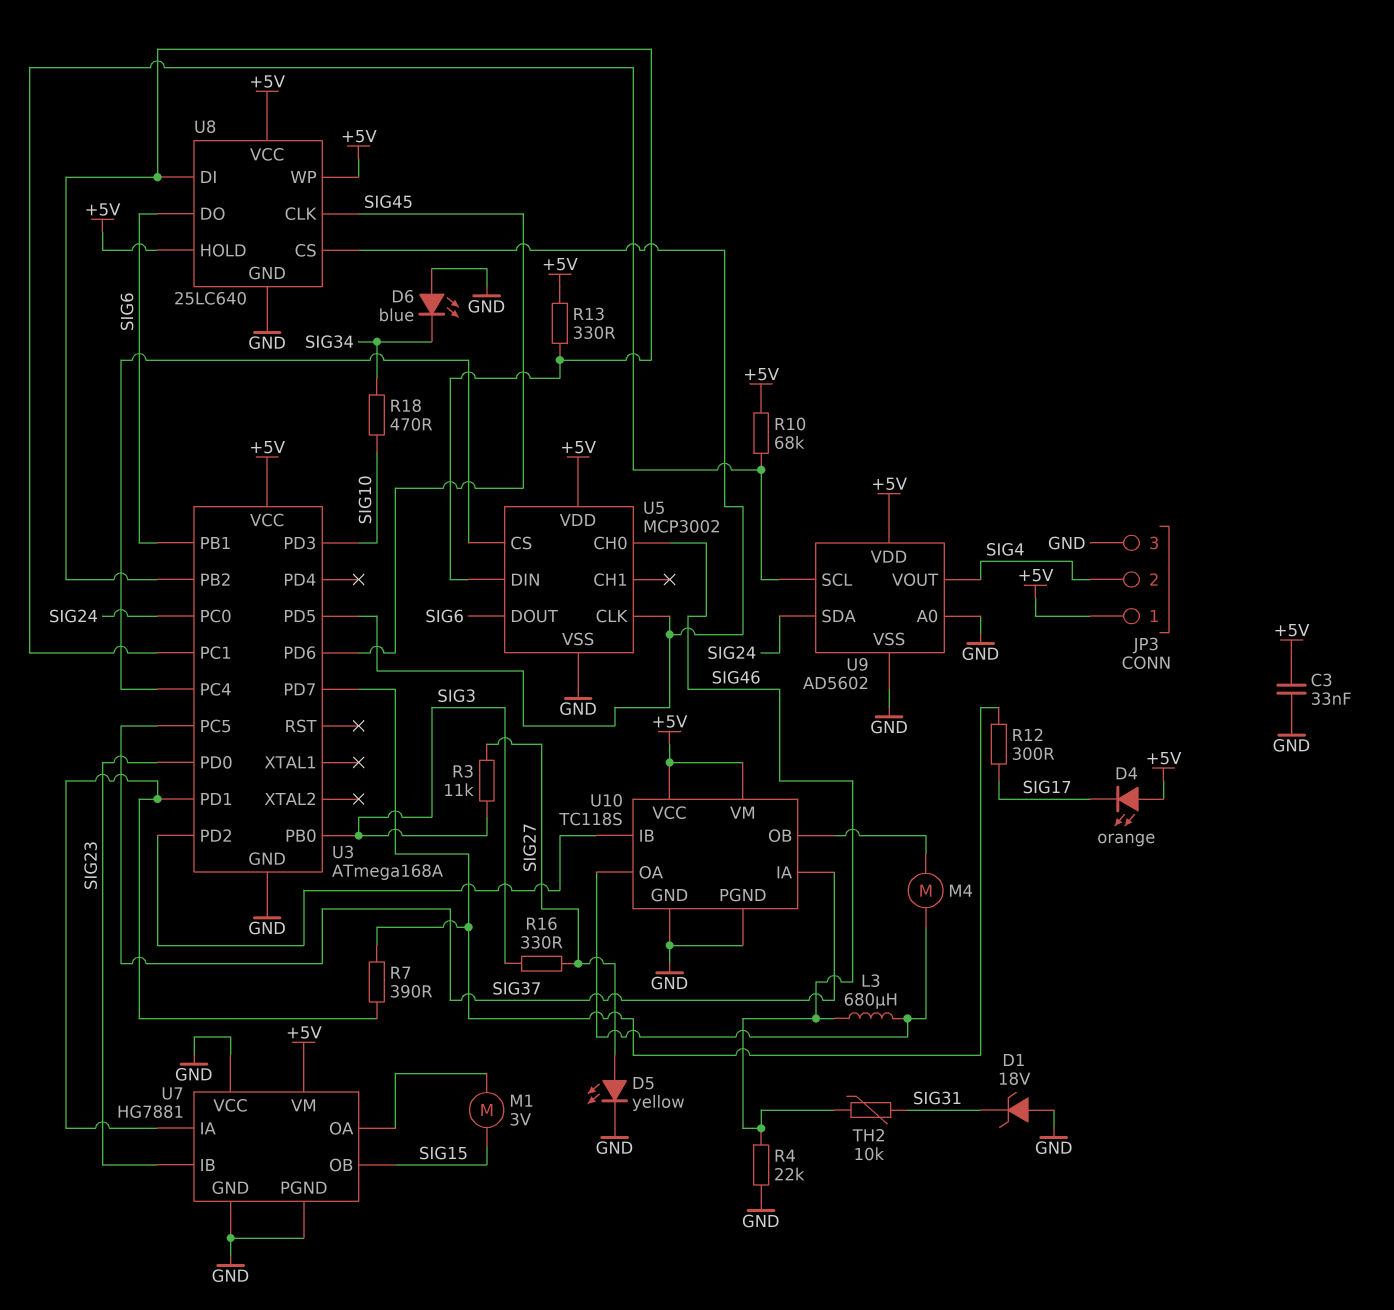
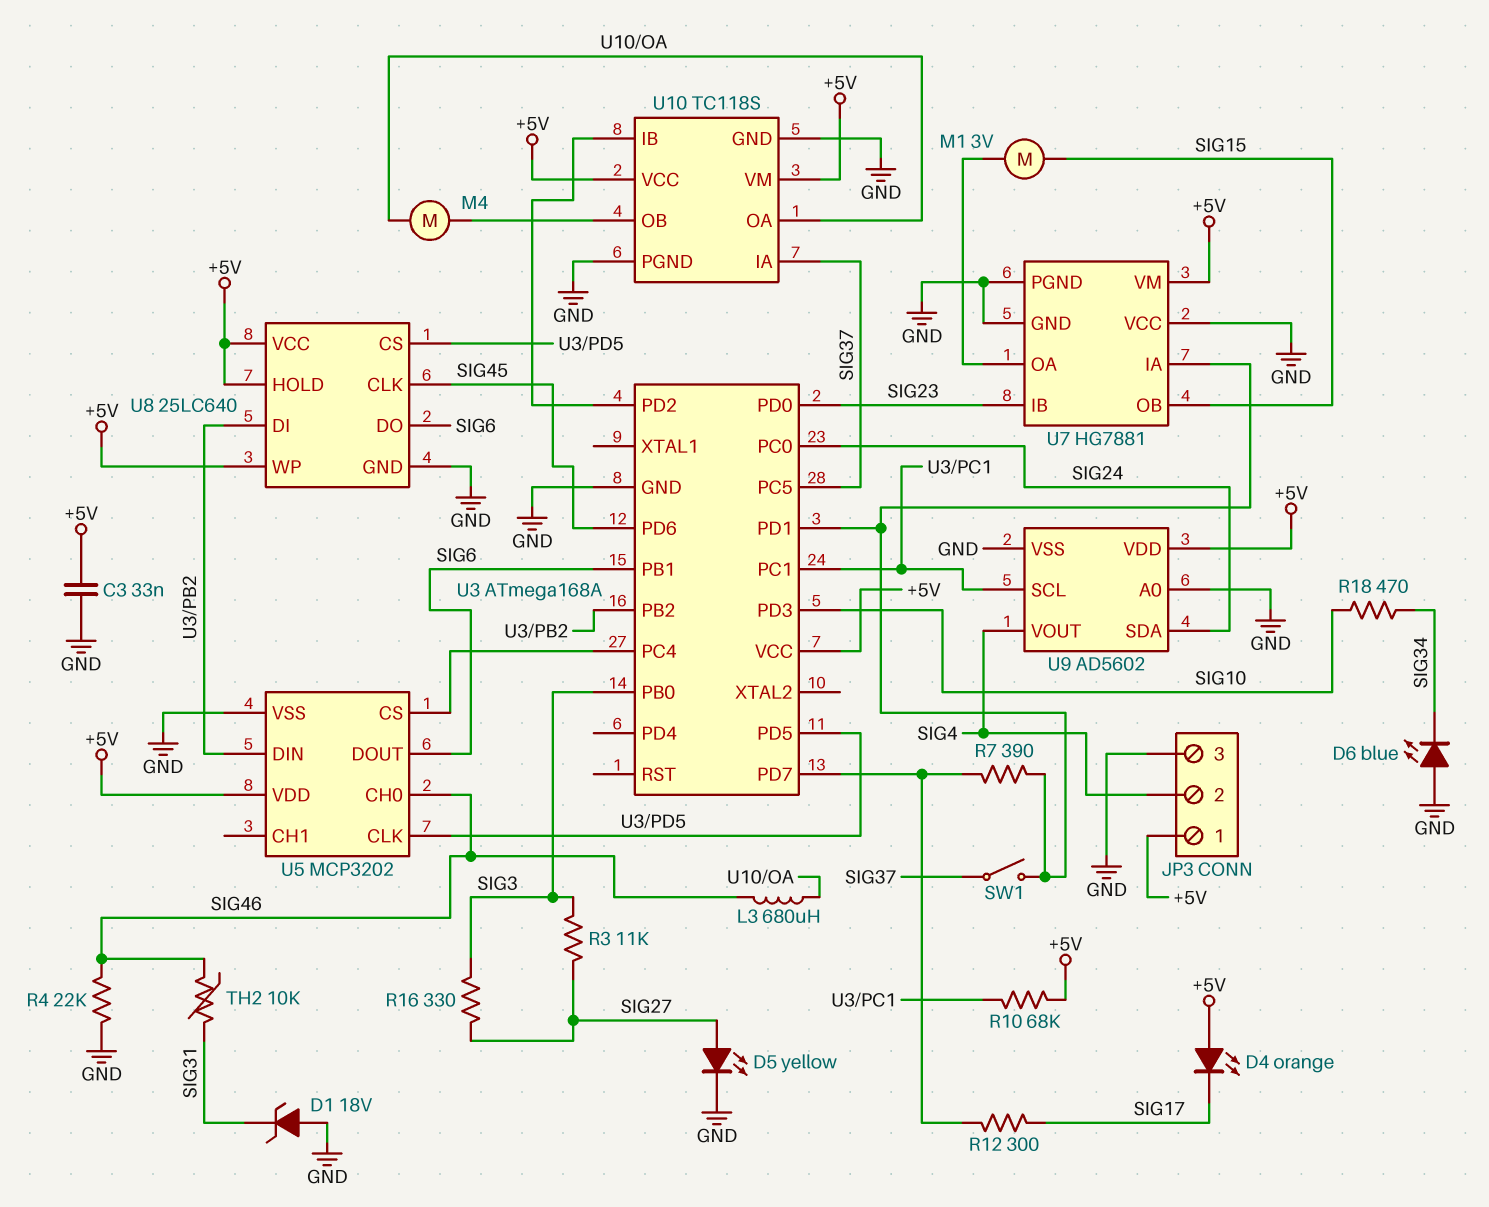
R13: 330 (+5V, U3/PB2) -> none
SW1: none -> switch (SIG37, U3/PD1)
U5: MCP3002 -> MCP3202

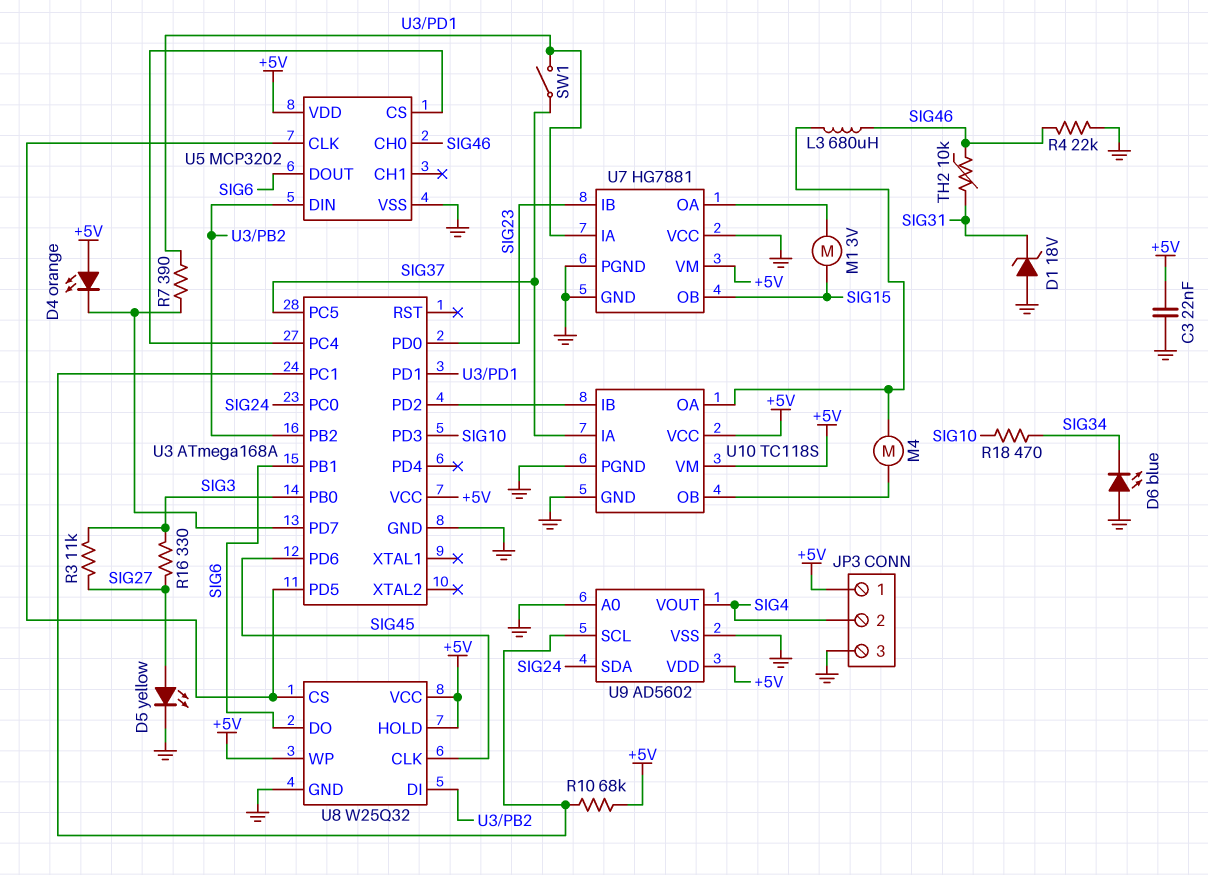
C3: 33nF (+5V, GND) -> 22nF (+5V, GND)
D4: LED orange (A +5V, K SIG17) -> LED orange (A +5V, K U3/PD7)
R12: 300 (SIG17, U3/PD7) -> none
U8: 25LC640 -> W25Q32

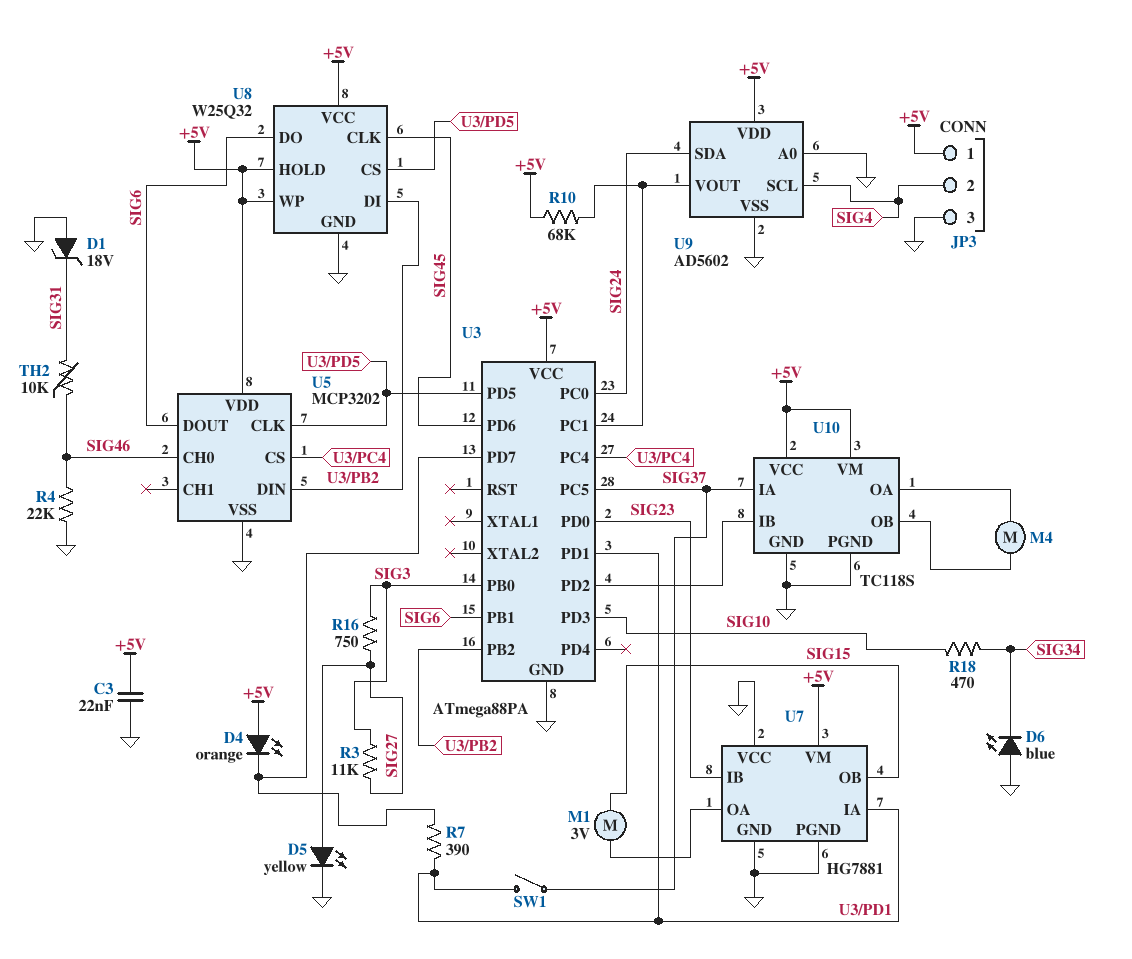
L3: 680uH (SIG46, U10/OA) -> none
R16: 330 (SIG3, SIG27) -> 750 (SIG3, SIG27)
U3: ATmega168A -> ATmega88PA
U9 pin SCL: U3/PC1 -> SIG4
U9 pin VOUT: SIG4 -> U3/PC1

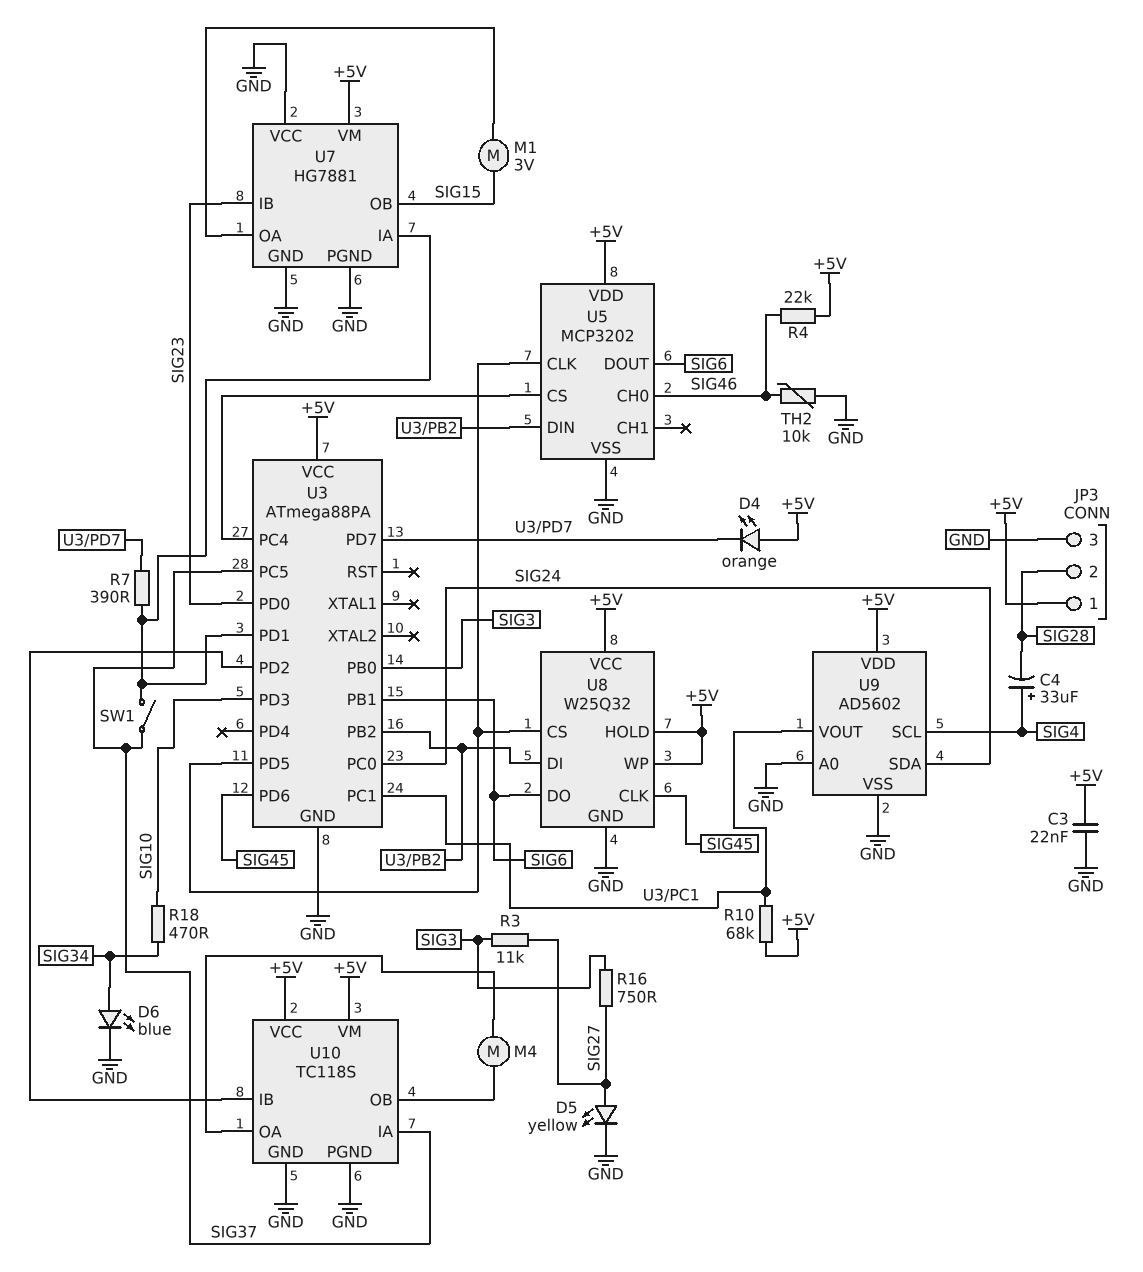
C4: none -> 33uF (plus SIG4, minus SIG28)
D1: zener 18V (A GND, K SIG31) -> none
D6: LED blue (A GND, K SIG34) -> LED blue (A SIG34, K GND)
JP3 pin 2: SIG4 -> SIG28
R4: 22k (GND, SIG46) -> 22k (+5V, SIG46)
TH2: 10k (SIG31, SIG46) -> 10k (GND, SIG46)

